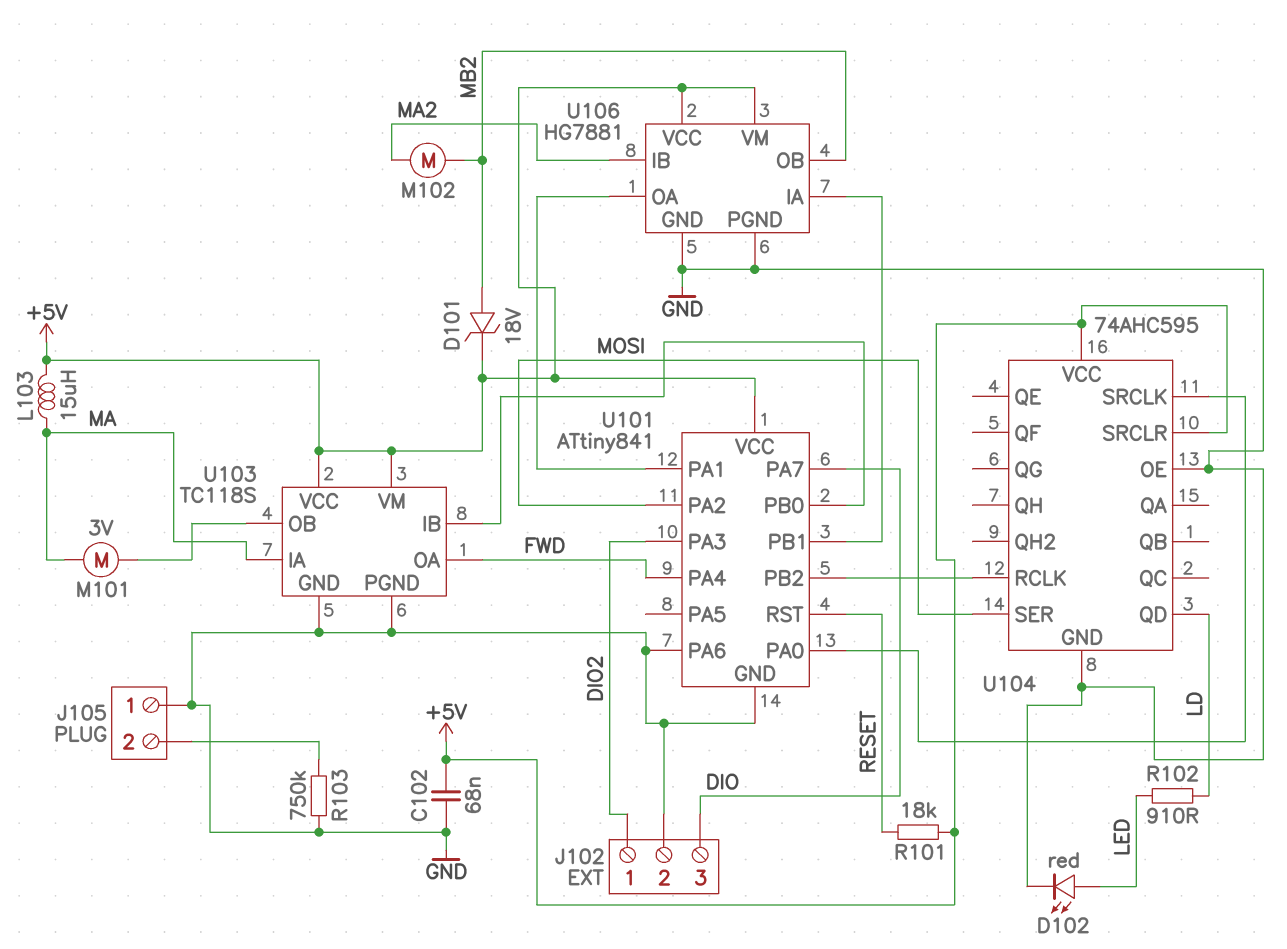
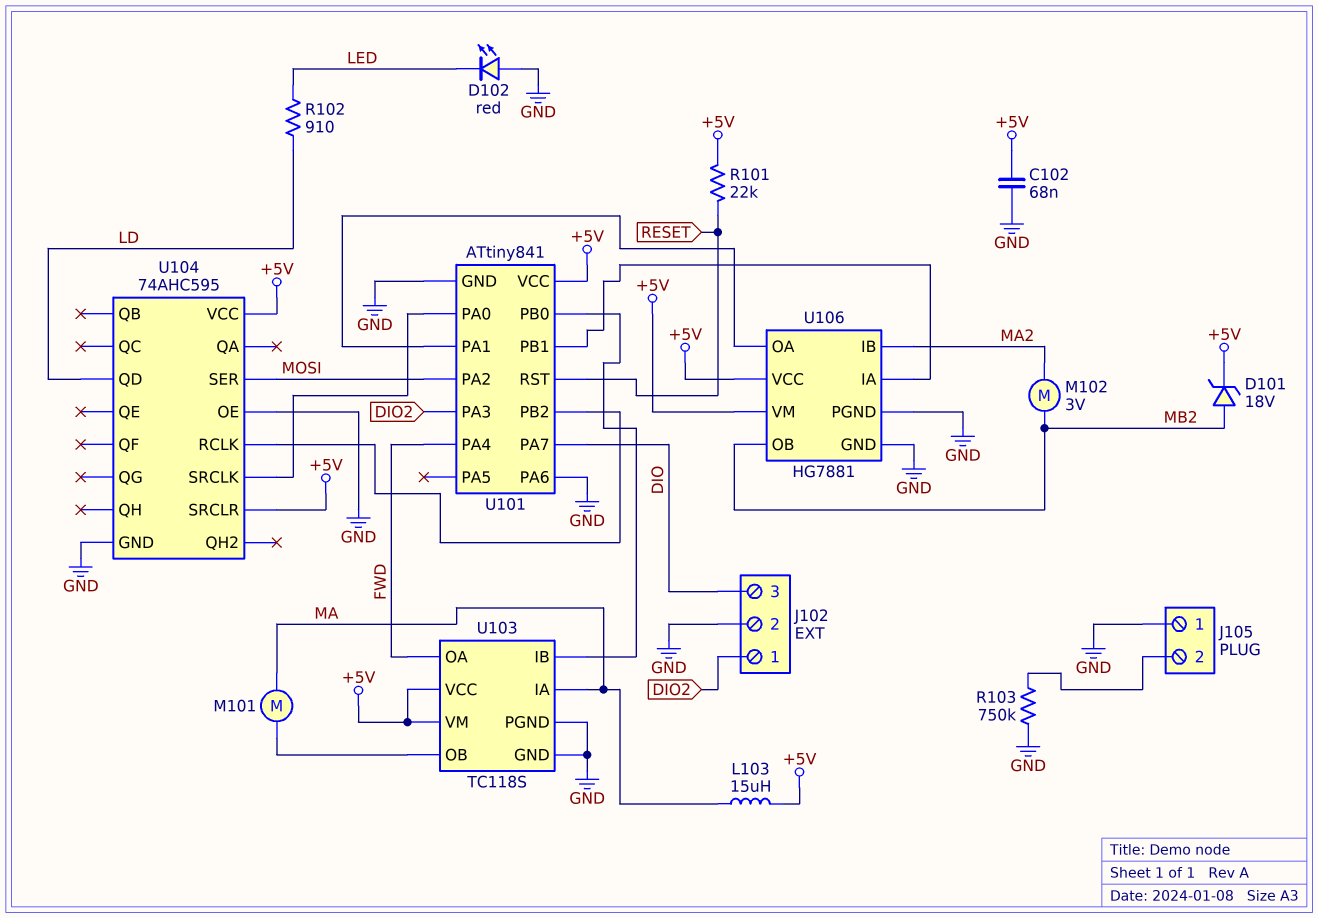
D102: LED red (A LED, K GND) -> LED red (A GND, K LED)
M101: motor 3V (MA, U103/OB) -> motor (MA, U103/OB)
M102: motor (MA2, MB2) -> motor 3V (MA2, MB2)
R101: 18k (+5V, RESET) -> 22k (+5V, RESET)

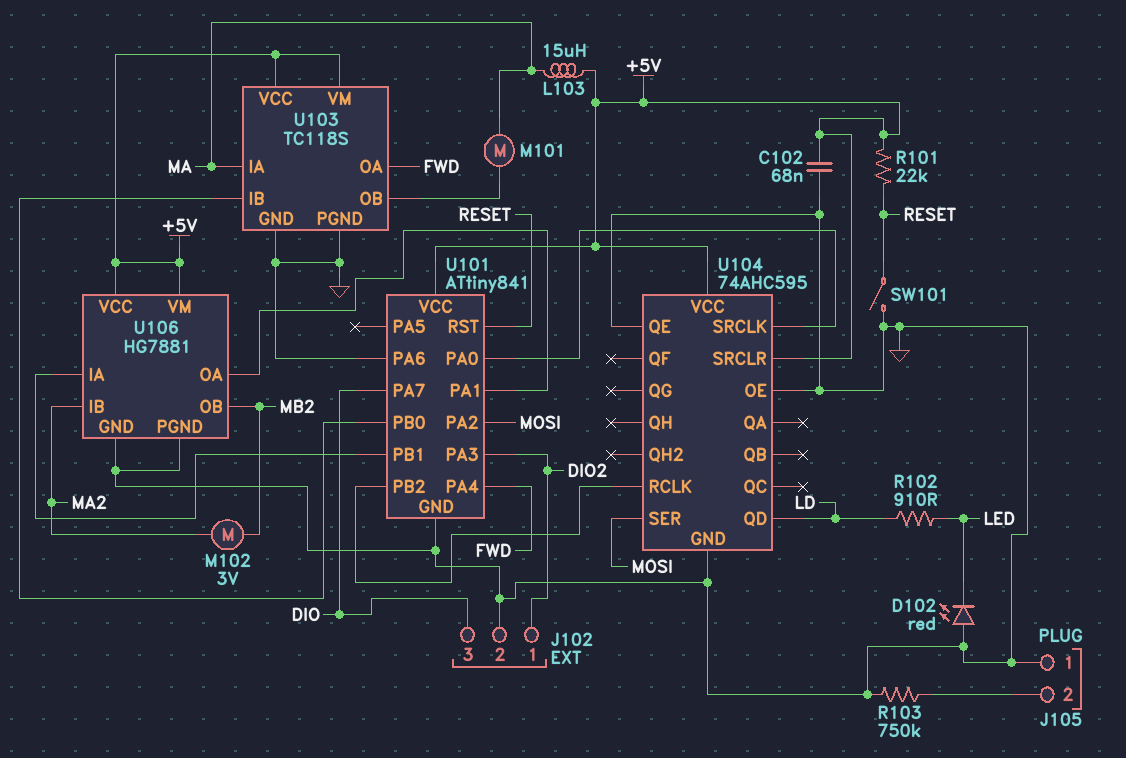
D101: zener 18V (A MB2, K +5V) -> none
SW101: none -> switch (GND, RESET)
U104 pin QE: none -> GND

